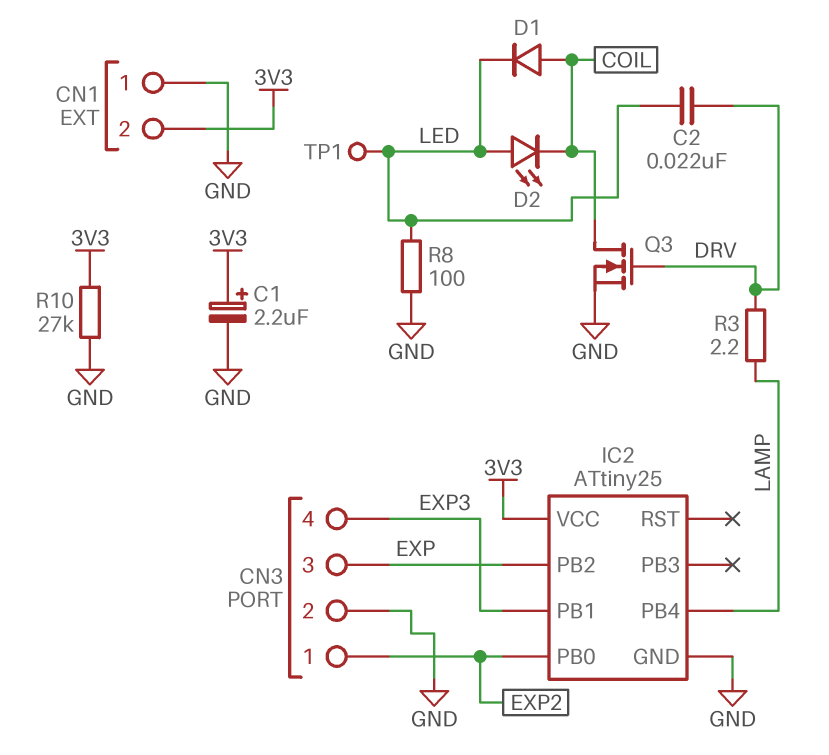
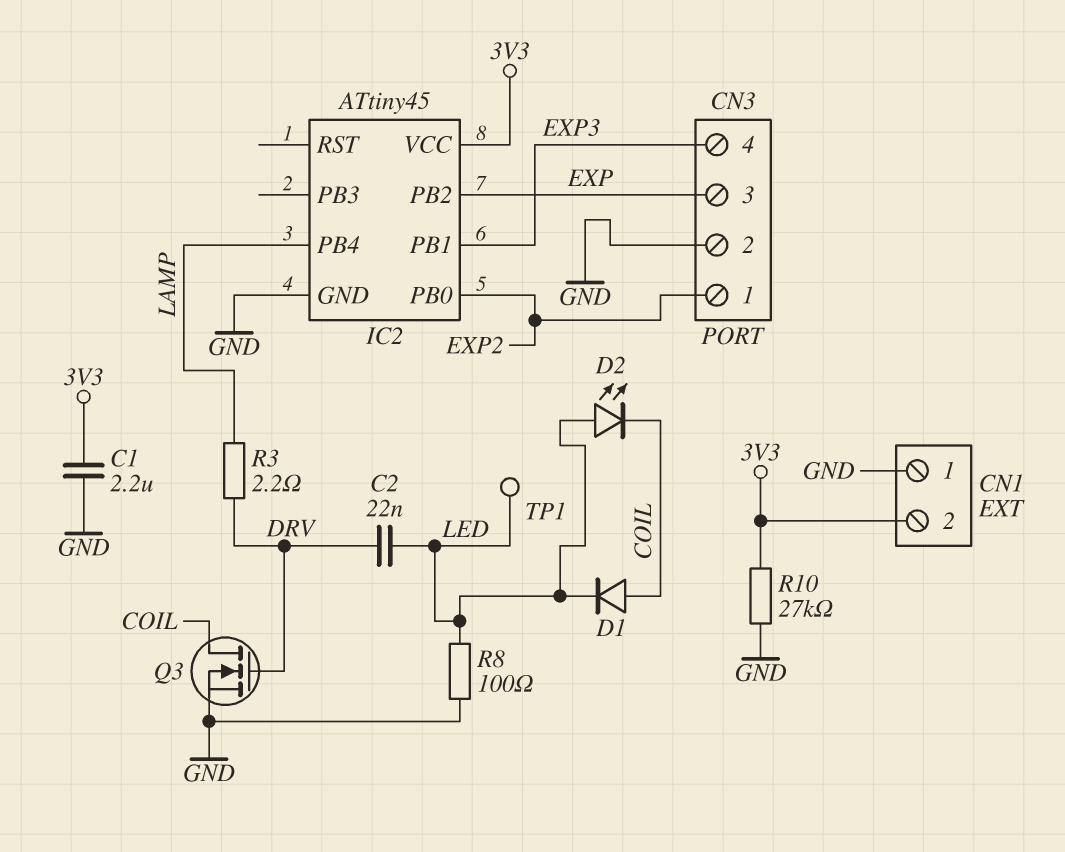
C1: 2.2uF (plus 3V3, minus GND) -> 2.2uF (3V3, GND)
IC2: ATtiny25 -> ATtiny45

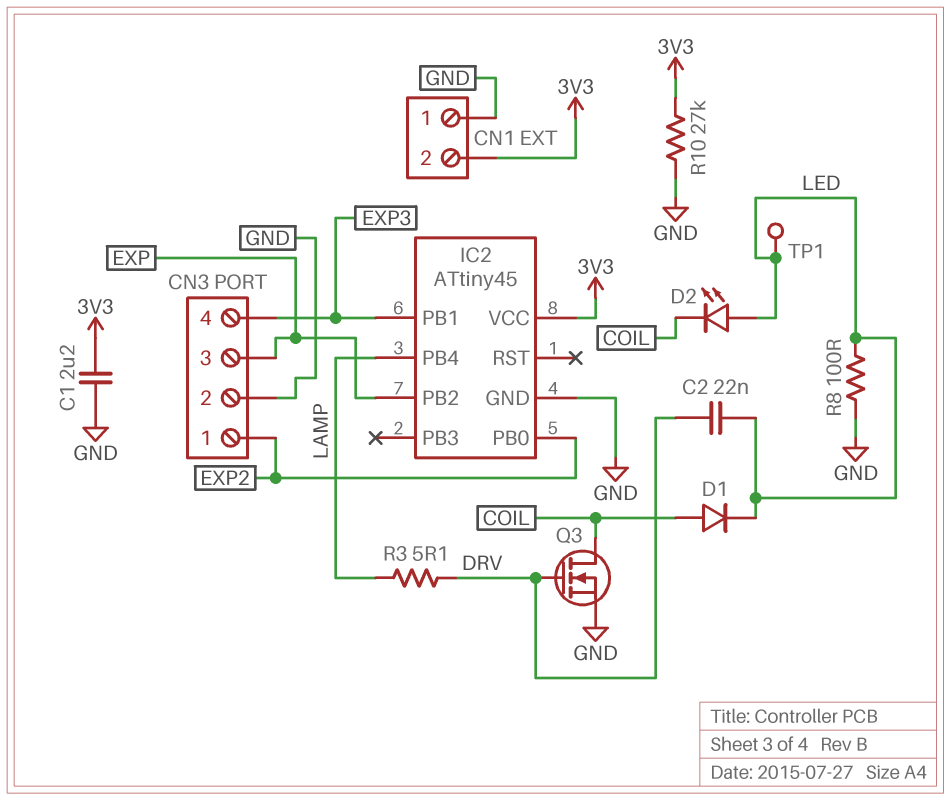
R3: 2.2 (DRV, LAMP) -> 5.1 (DRV, LAMP)

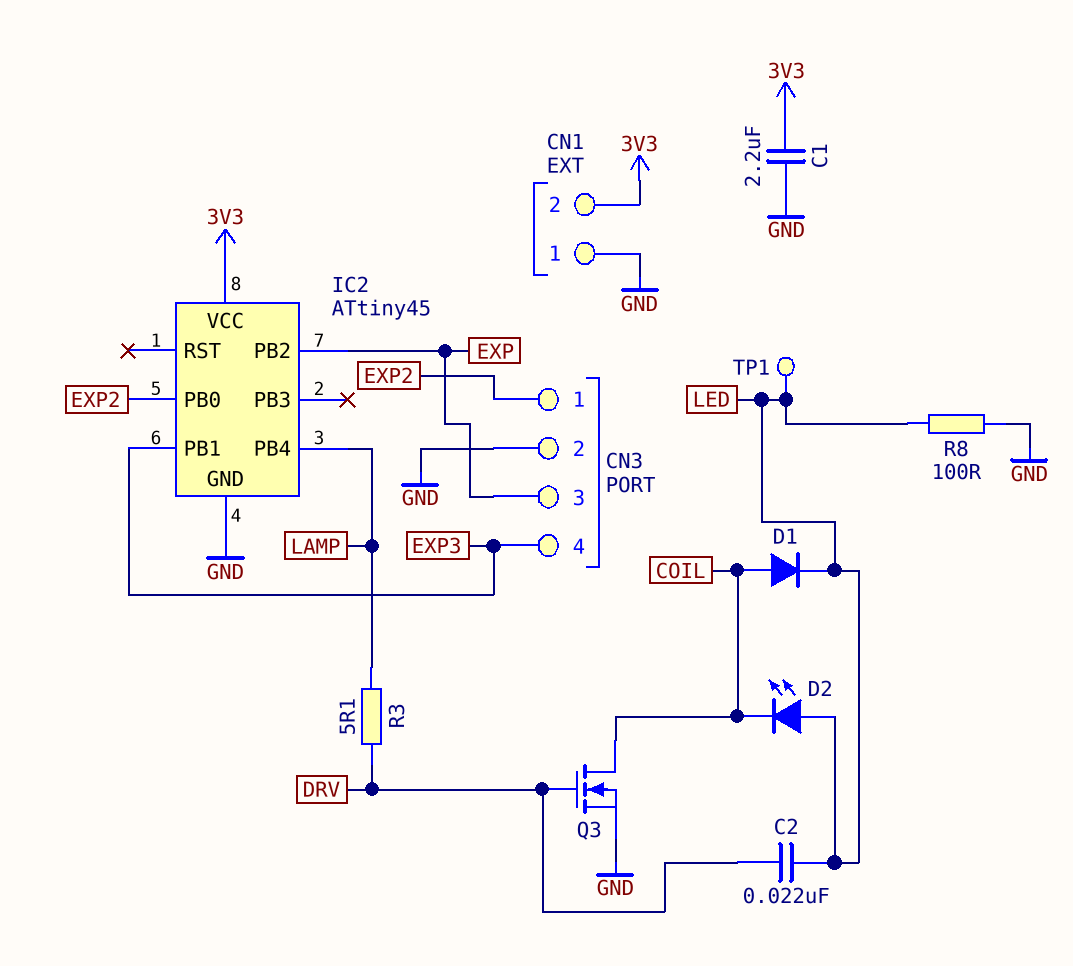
R10: 27k (3V3, GND) -> none

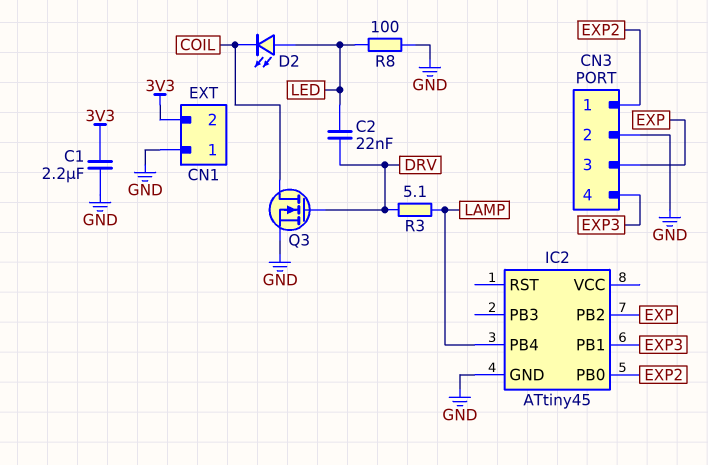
D1: diode (A COIL, K LED) -> none
IC2 pin VCC: 3V3 -> none
TP1: test point (LED) -> none

